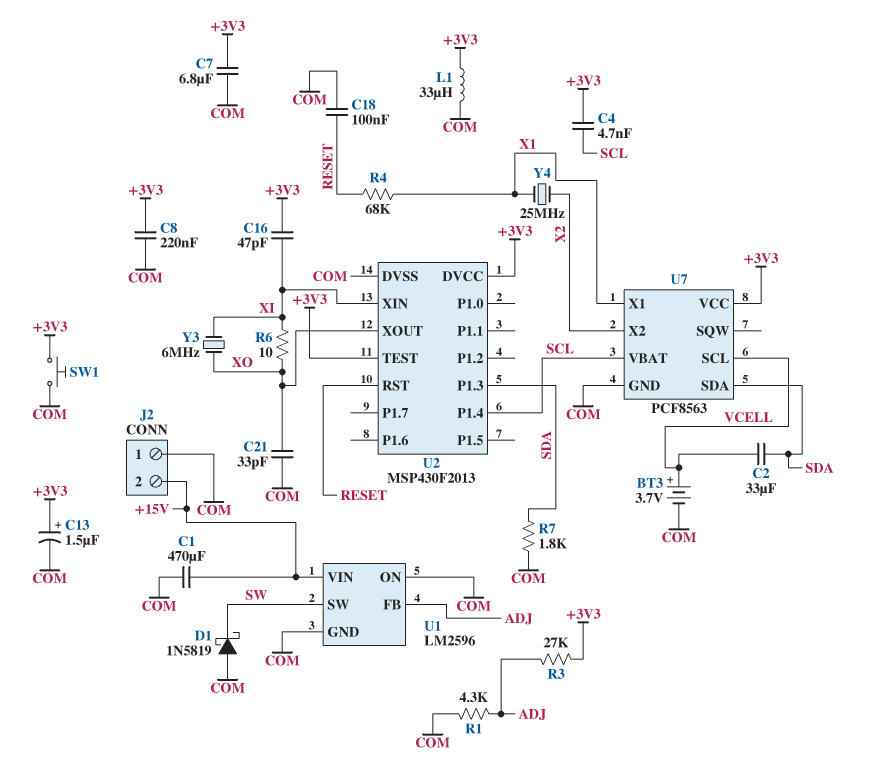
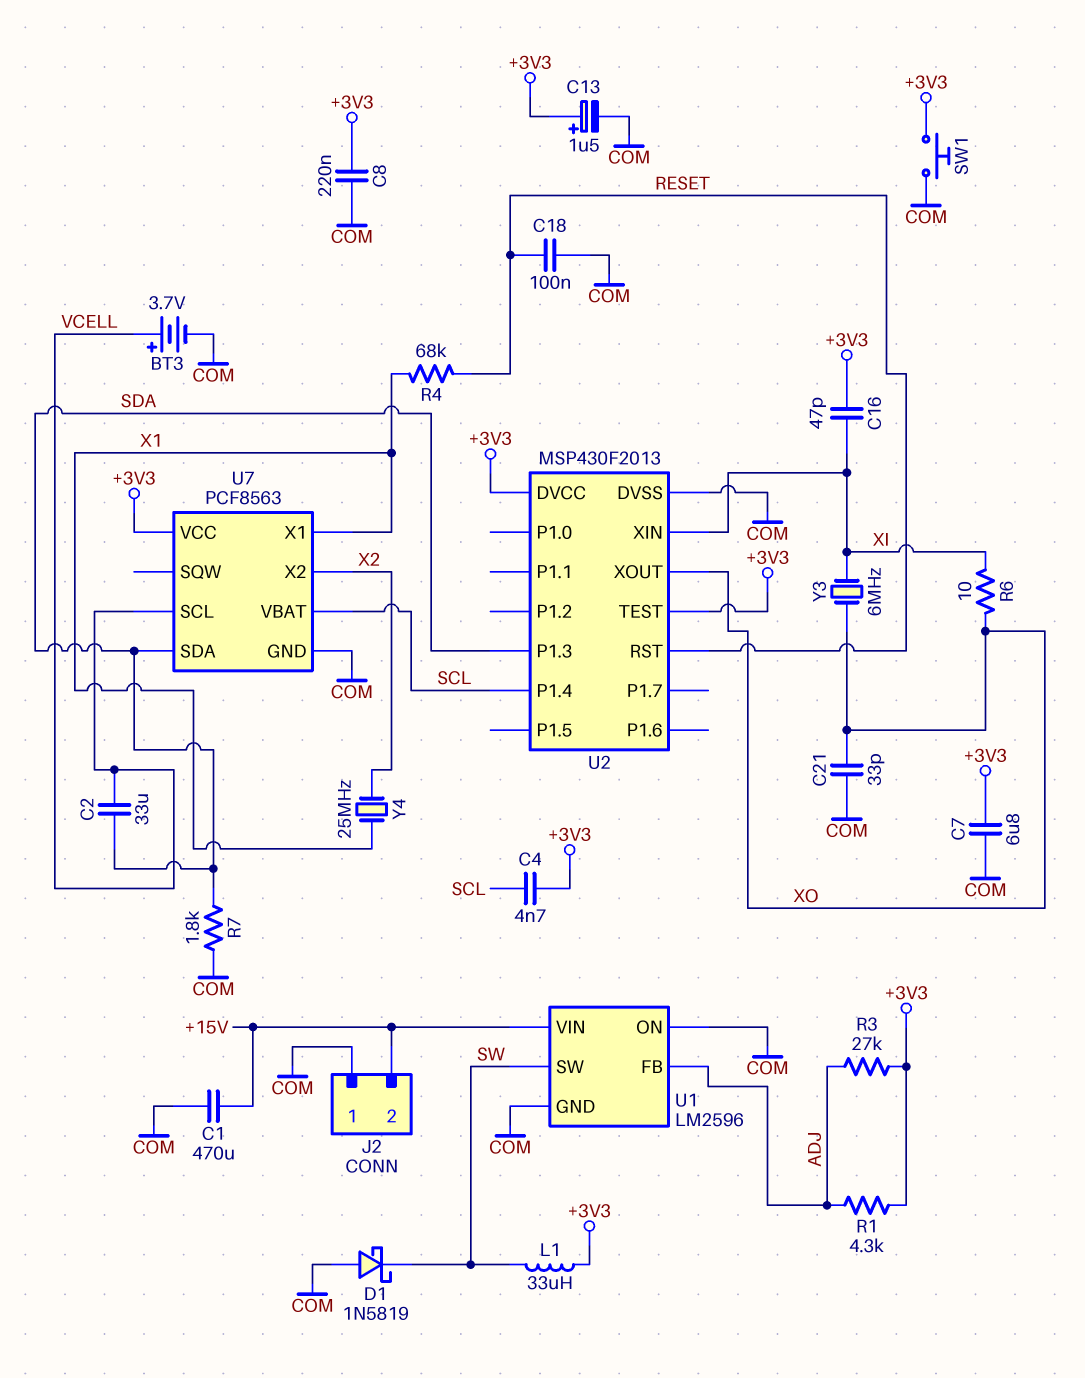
L1: 33uH (+3V3, COM) -> 33uH (+3V3, SW)
R1: 4.3k (ADJ, COM) -> 4.3k (+3V3, ADJ)

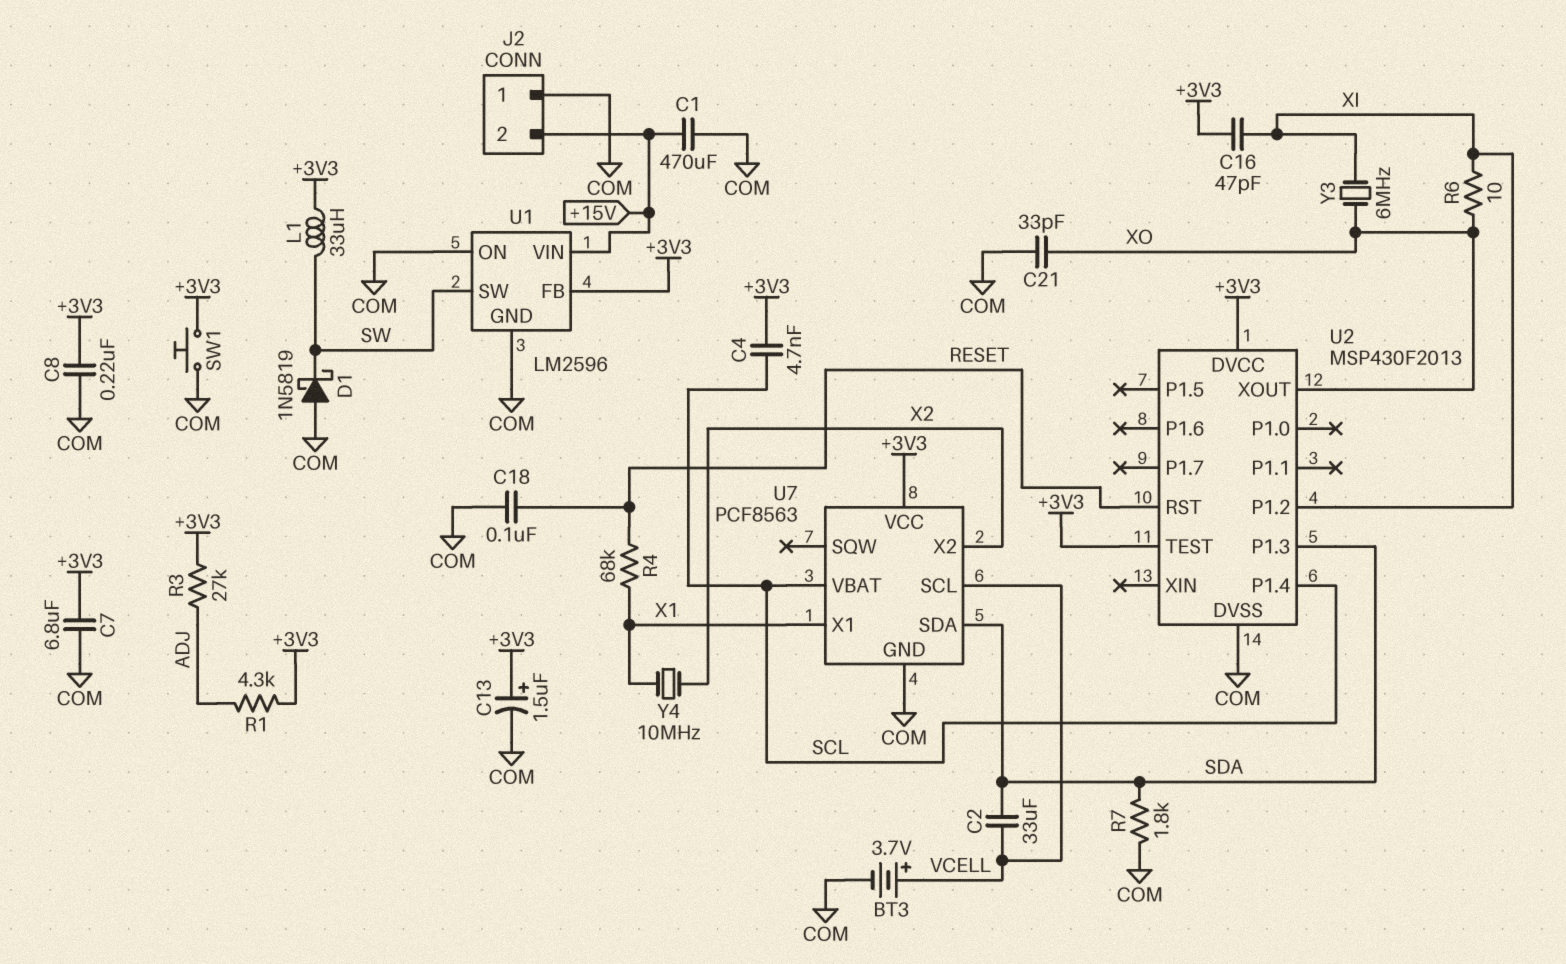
U1 pin FB: ADJ -> +3V3
U2 pin P1.2: none -> XI
U2 pin XIN: XI -> none
Y4: 25MHz (X1, X2) -> 10MHz (X1, X2)

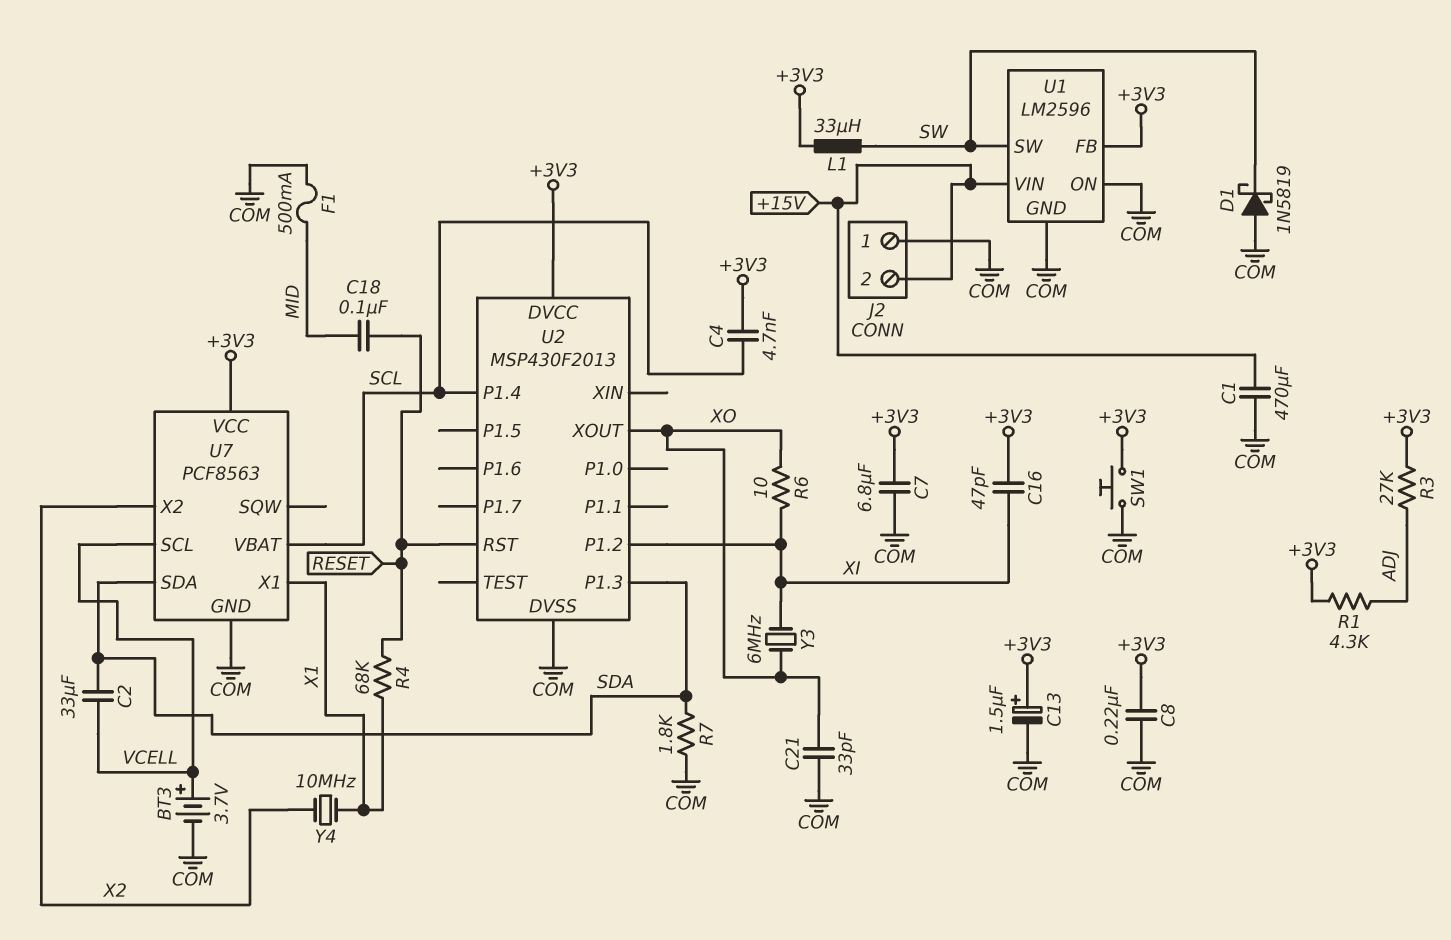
C18: 100nF (COM, RESET) -> 100nF (MID, RESET)
F1: none -> 500mA (COM, MID)
U2 pin TEST: +3V3 -> none

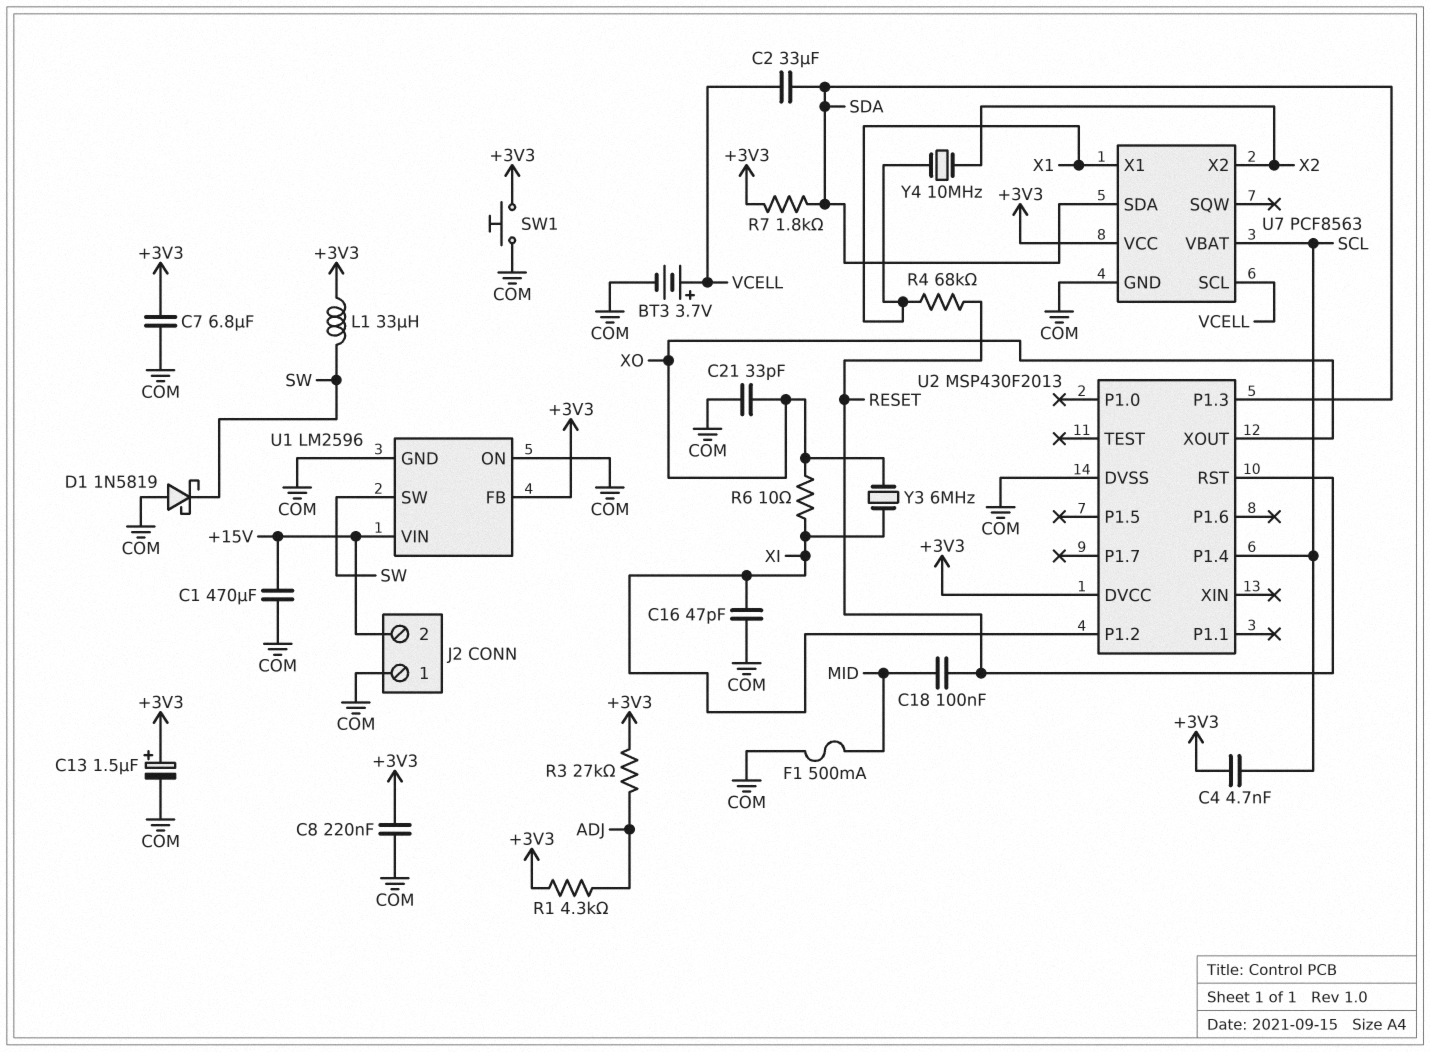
C16: 47pF (+3V3, XI) -> 47pF (COM, XI)
R7: 1.8k (COM, SDA) -> 1.8k (+3V3, SDA)

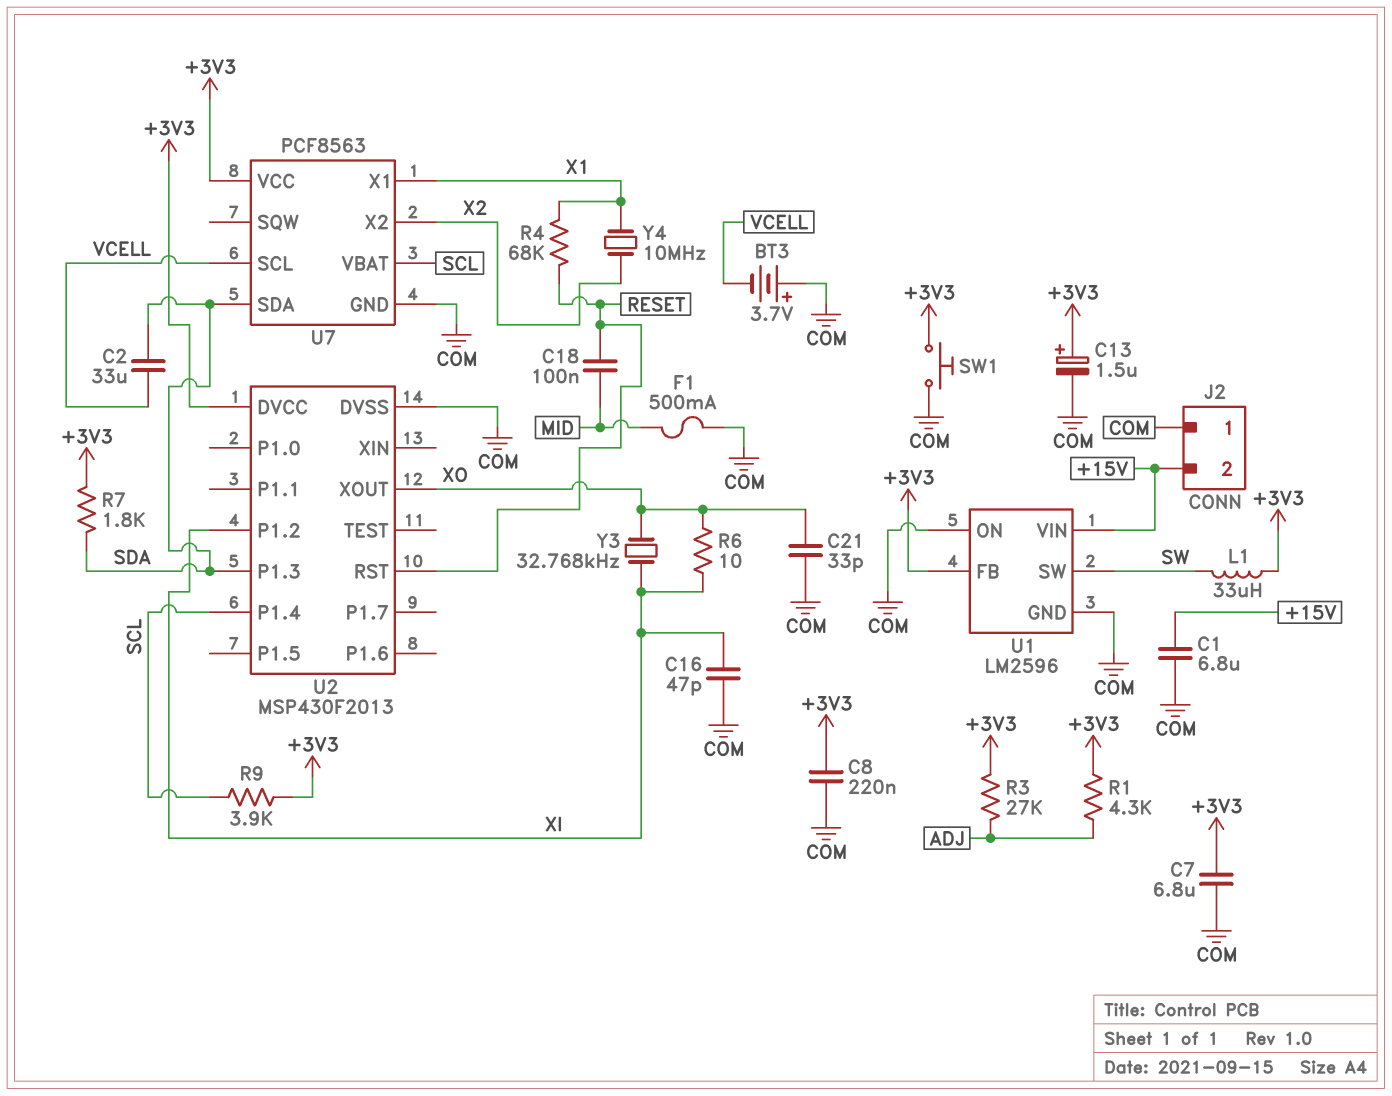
BT3: 3.7V (plus VCELL, minus COM) -> 3.7V (plus COM, minus VCELL)
C1: 470uF (+15V, COM) -> 6.8uF (+15V, COM)
C4: 4.7nF (+3V3, SCL) -> none
D1: schottky 1N5819 (A COM, K SW) -> none
R9: none -> 3.9k (+3V3, SCL)
Y3: 6MHz (XI, XO) -> 32.768kHz (XI, XO)

